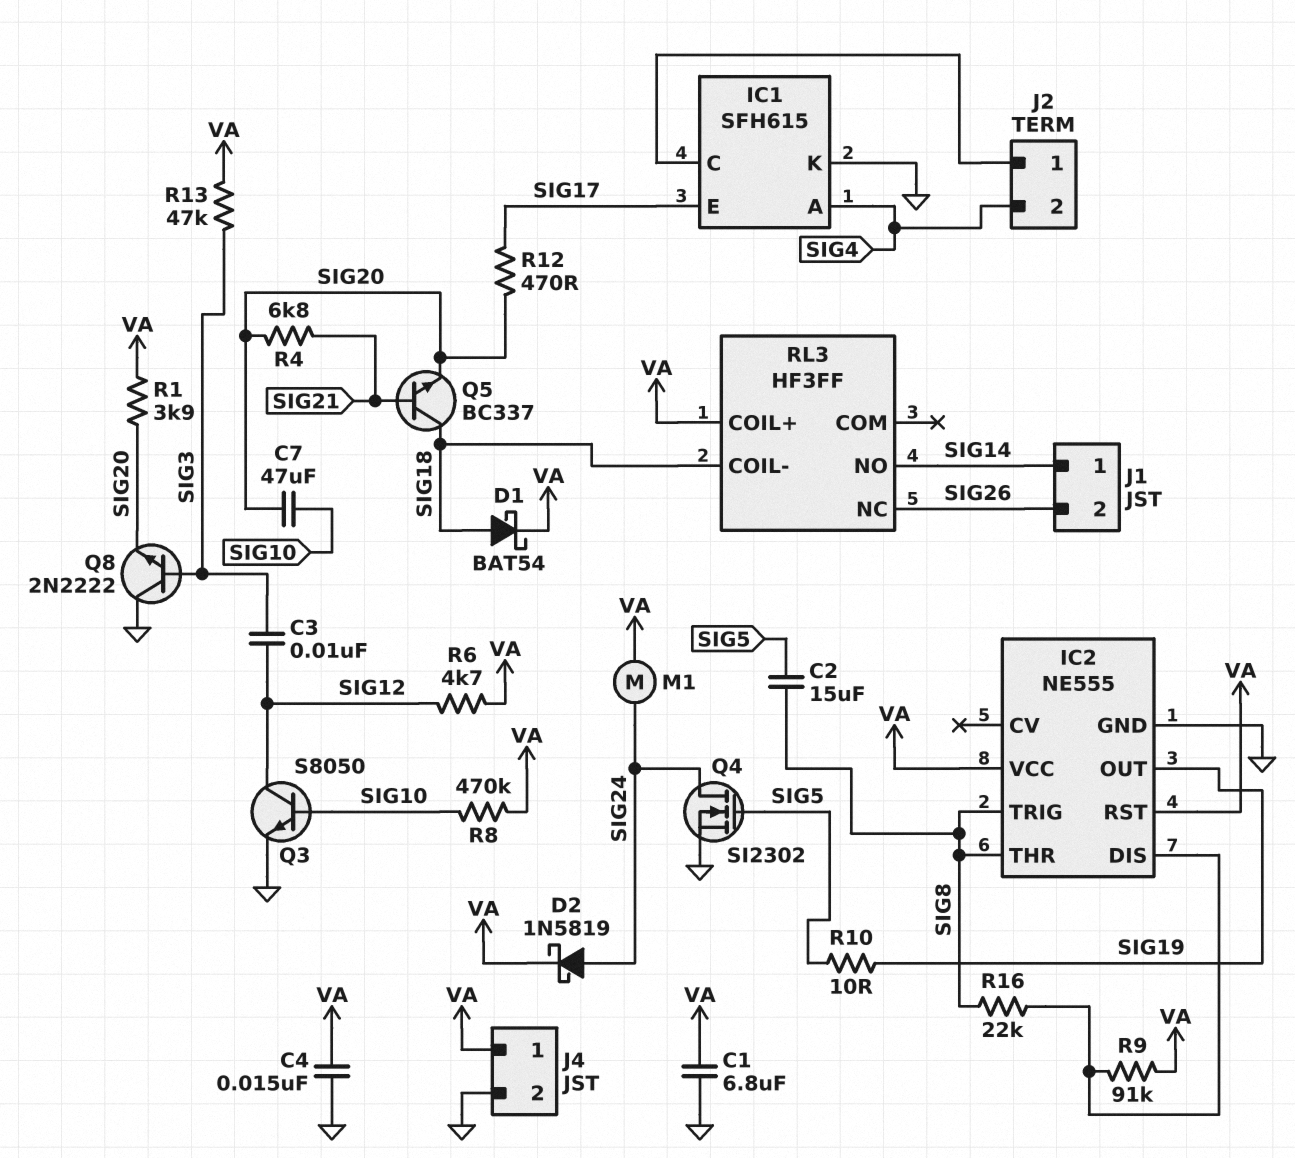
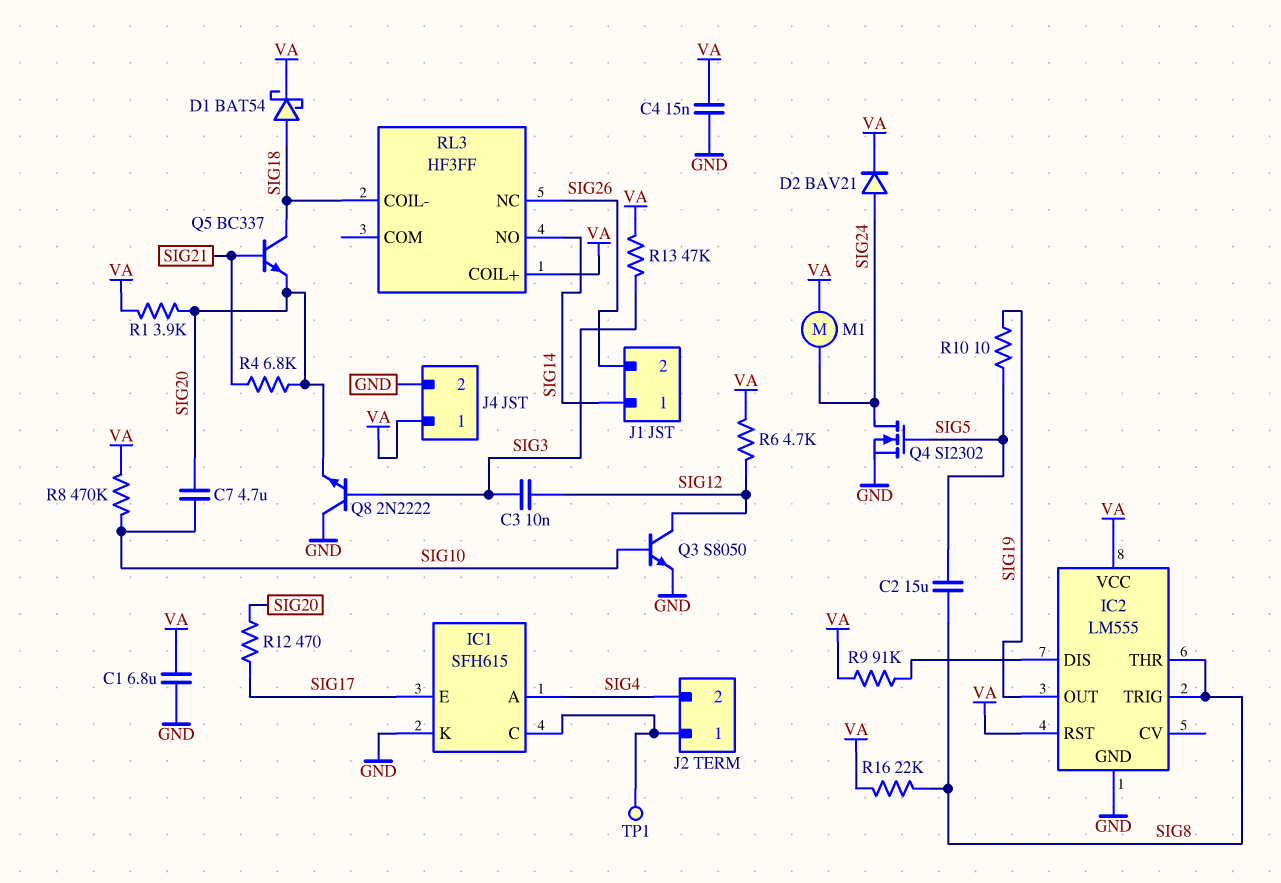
C7: 47uF (SIG10, SIG20) -> 4.7uF (SIG10, SIG20)
D2: schottky 1N5819 (A SIG24, K VA) -> diode BAV21 (A SIG24, K VA)
IC2: NE555 -> LM555
R16: 22k (IC2/DIS, SIG8) -> 22k (SIG8, VA)
TP1: none -> test point (IC1/C)

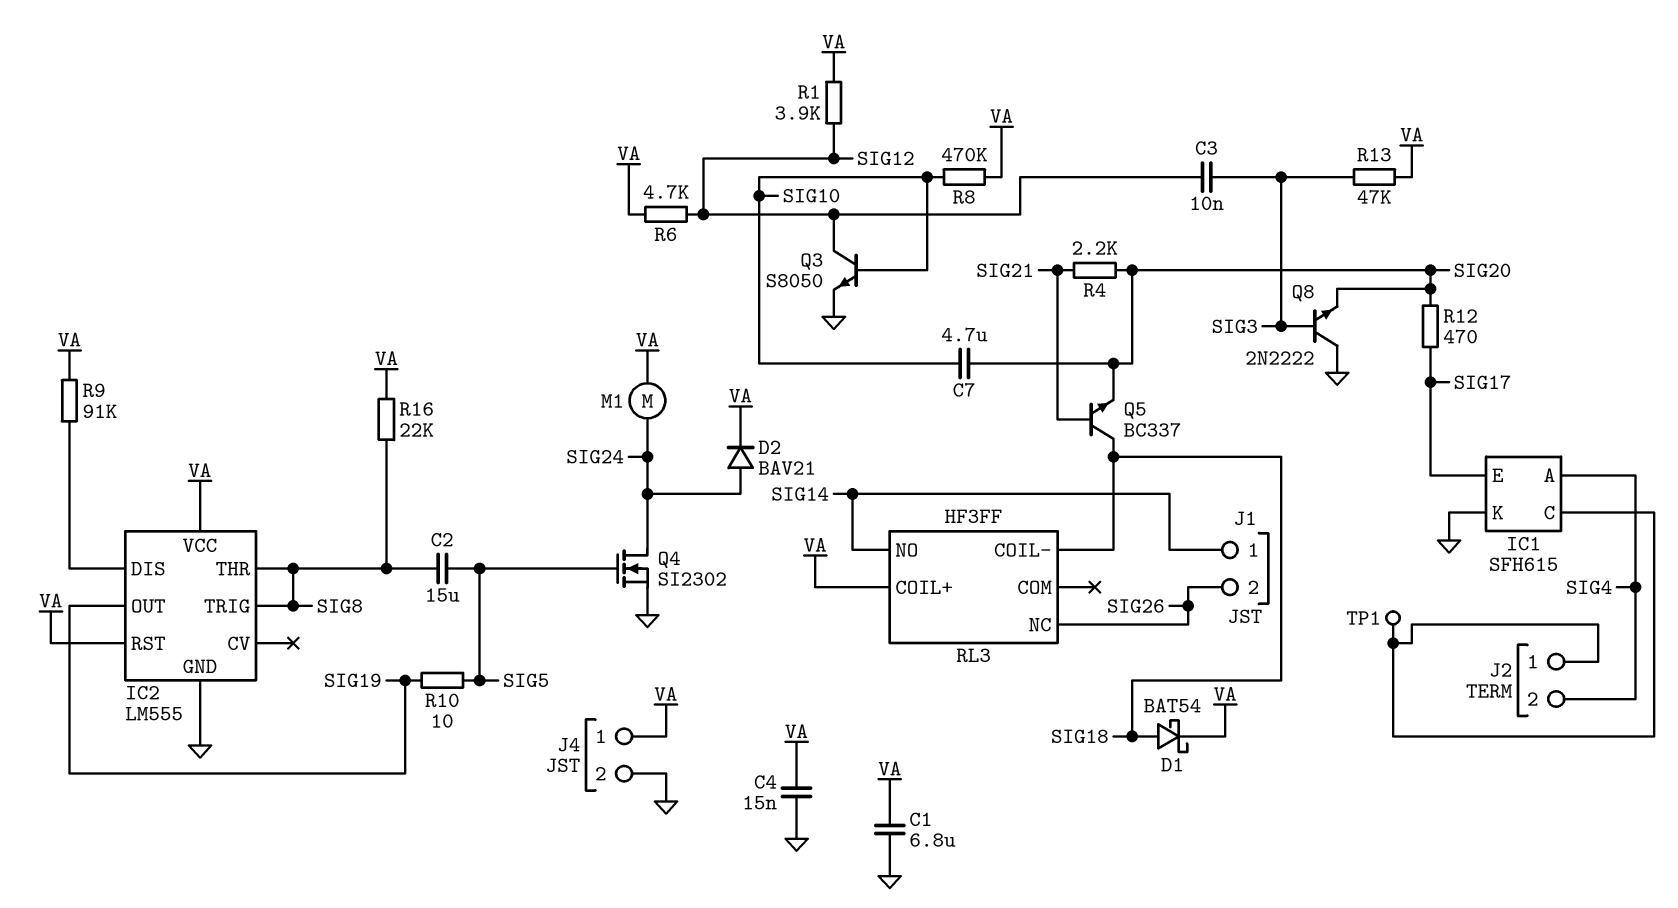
R1: 3.9k (SIG20, VA) -> 3.9k (SIG12, VA)
R4: 6.8k (SIG20, SIG21) -> 2.2k (SIG20, SIG21)

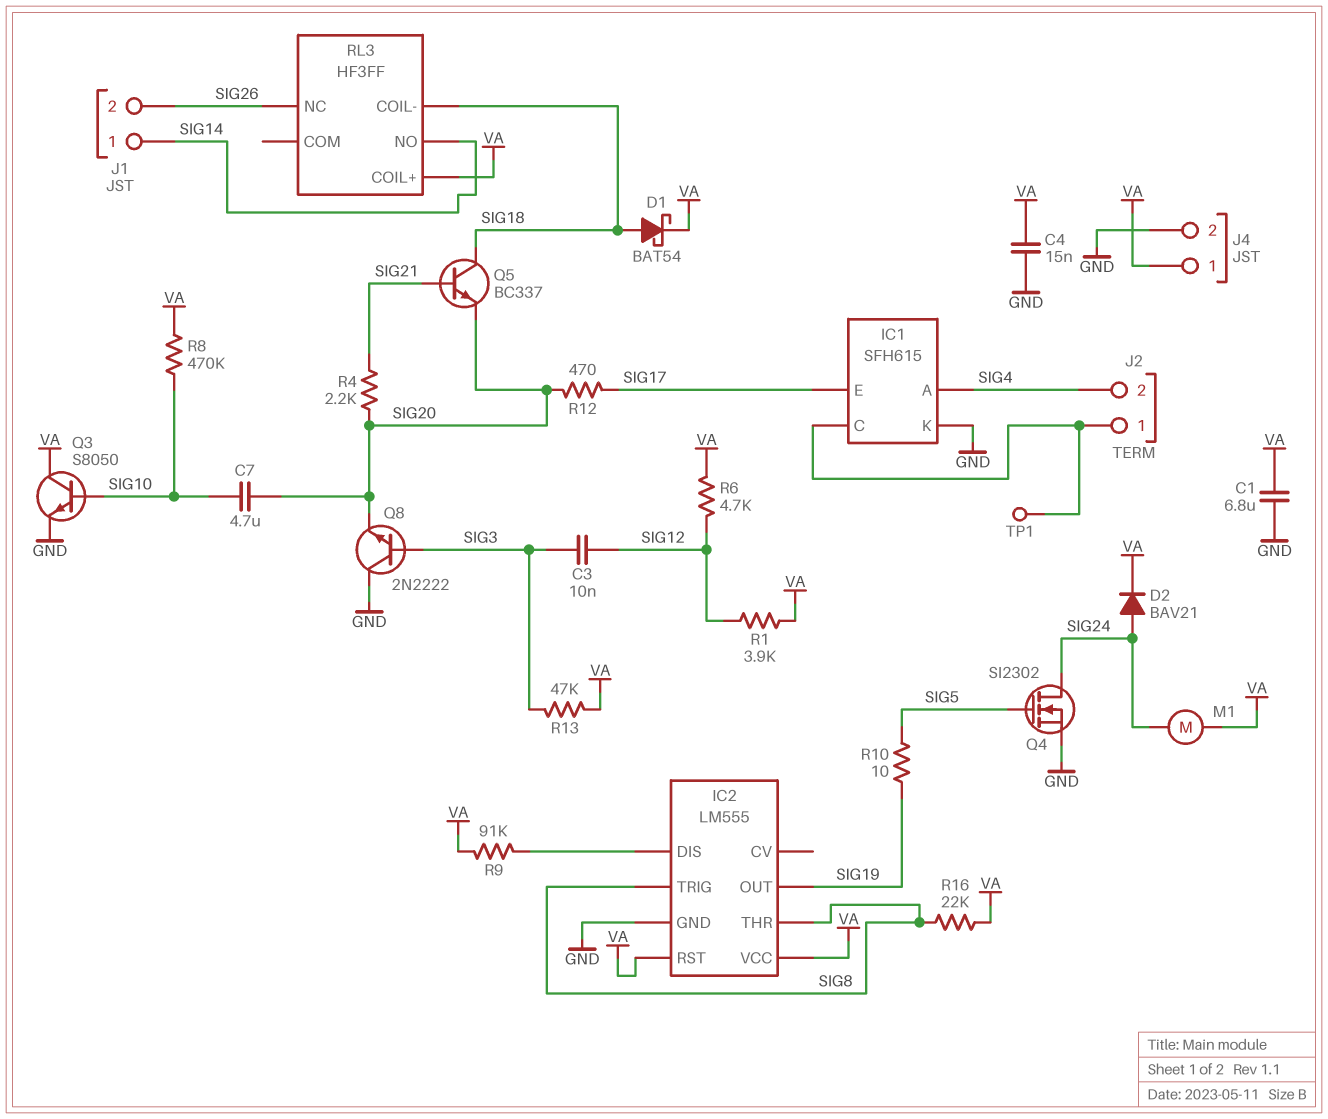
C2: 15uF (SIG5, SIG8) -> none
Q3: NPN S8050 (B SIG10, C SIG12, E GND) -> NPN S8050 (B SIG10, C VA, E GND)

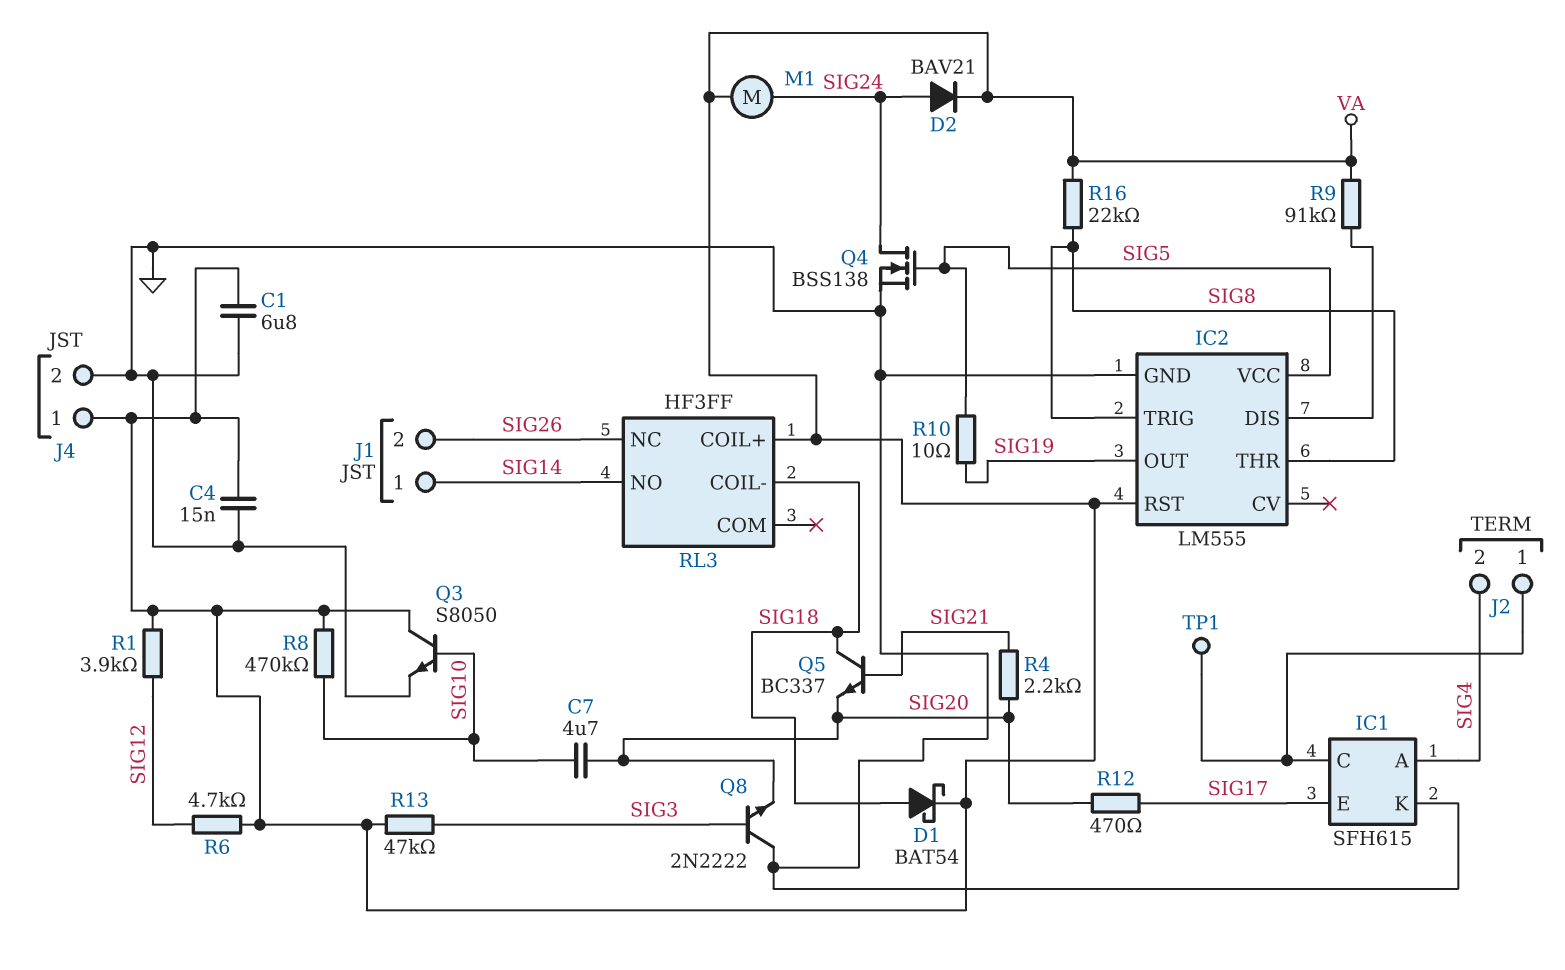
C3: 10nF (SIG3, SIG12) -> none
IC2 pin VCC: VA -> SIG5
Q4: NMOS SI2302 (G SIG5, D SIG24, S GND) -> NMOS BSS138 (G SIG5, D SIG24, S GND)

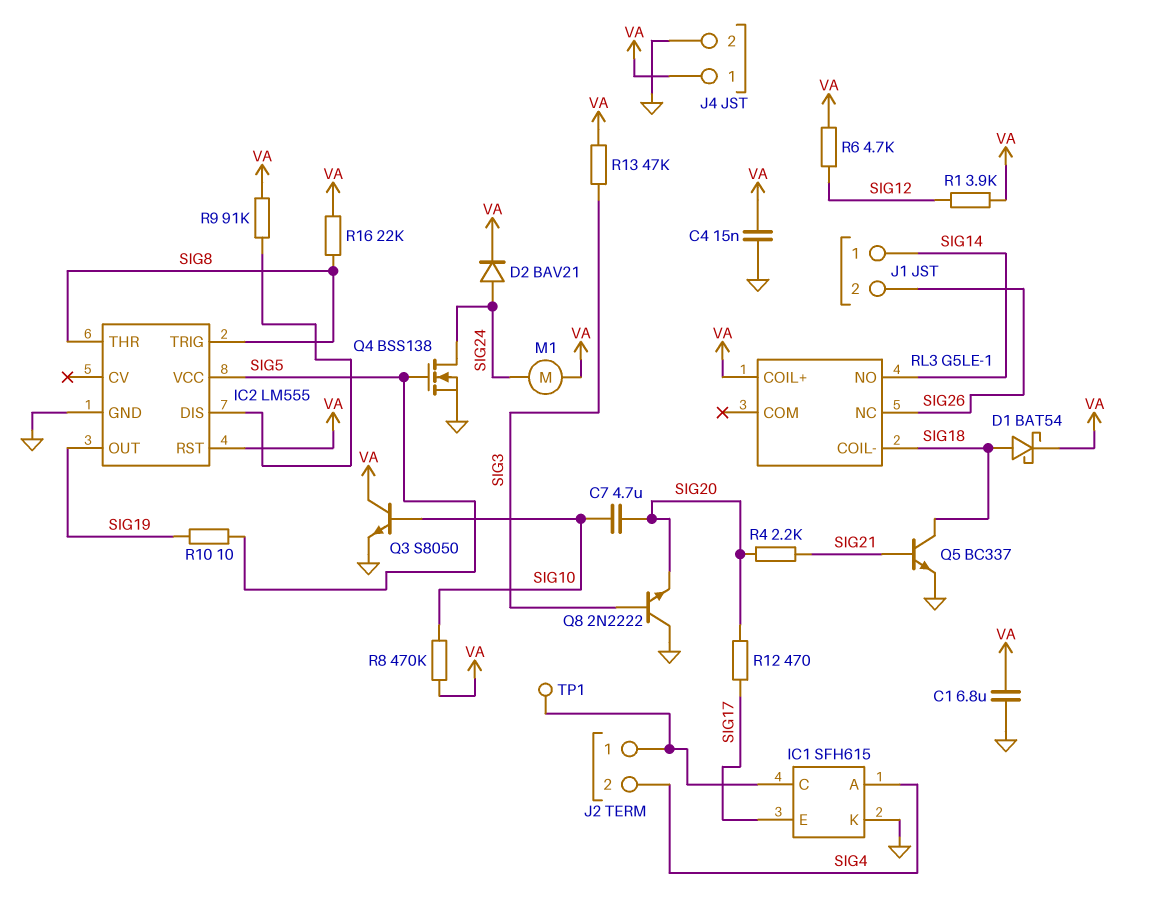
Q5: NPN BC337 (B SIG21, C SIG18, E SIG20) -> NPN BC337 (B SIG21, C SIG18, E GND)
RL3: HF3FF -> G5LE-1

